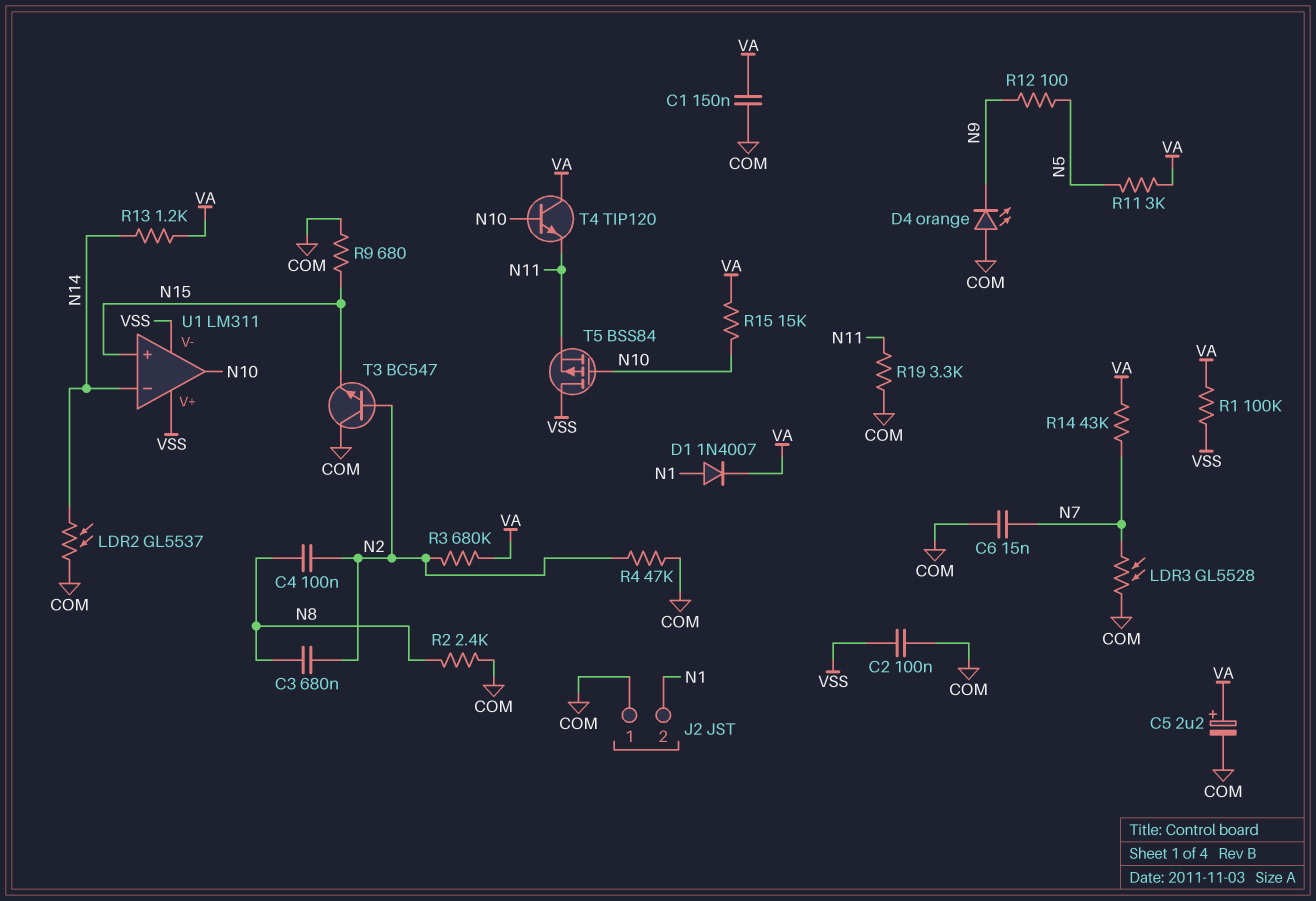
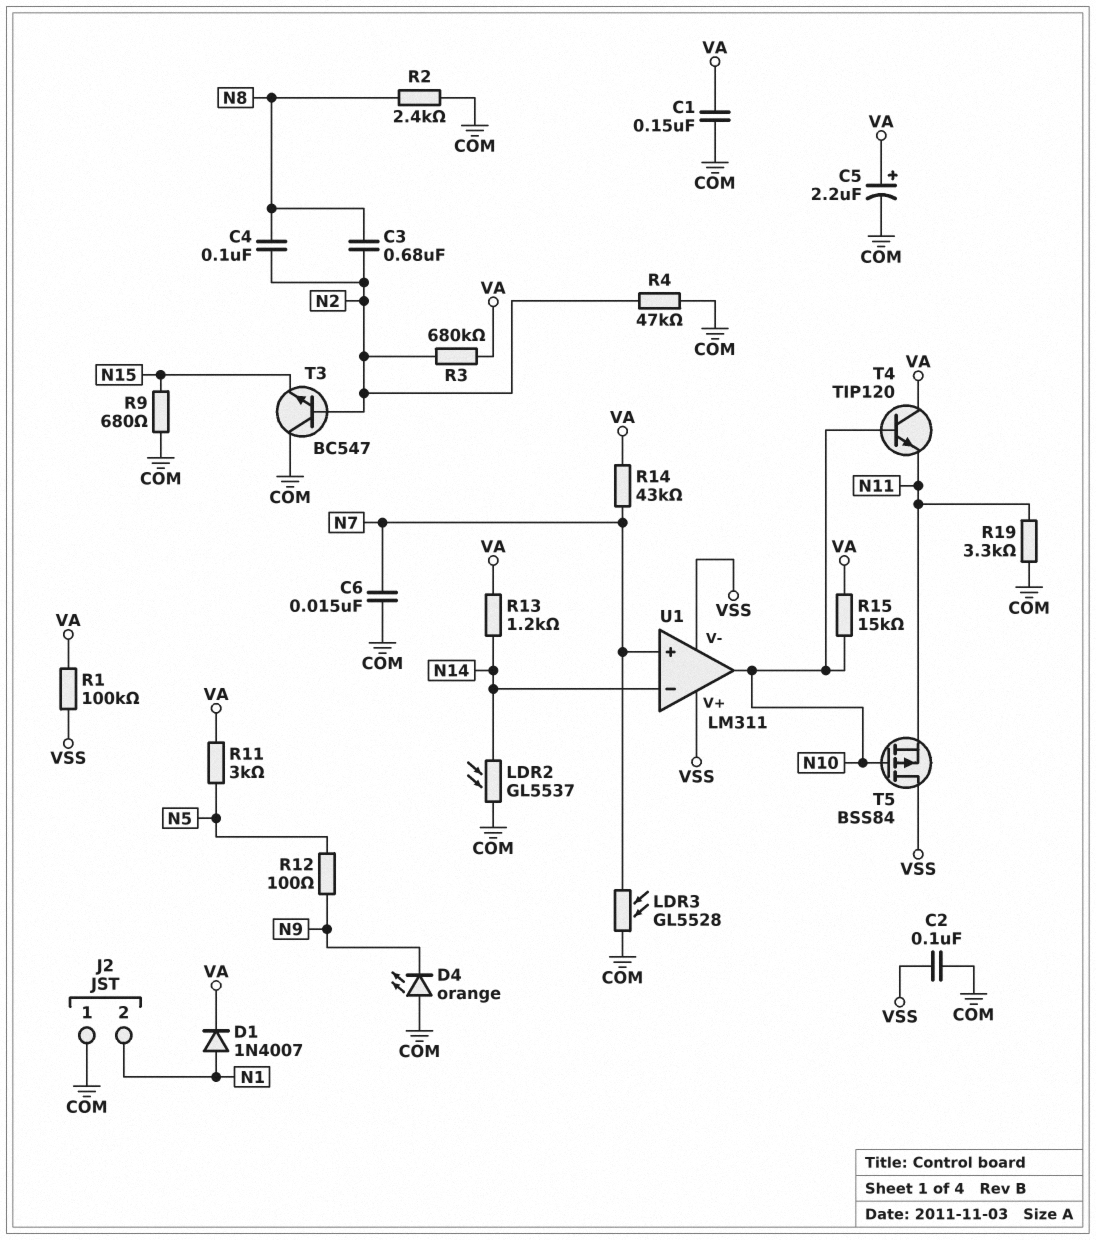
U1 pin in+: N15 -> N7

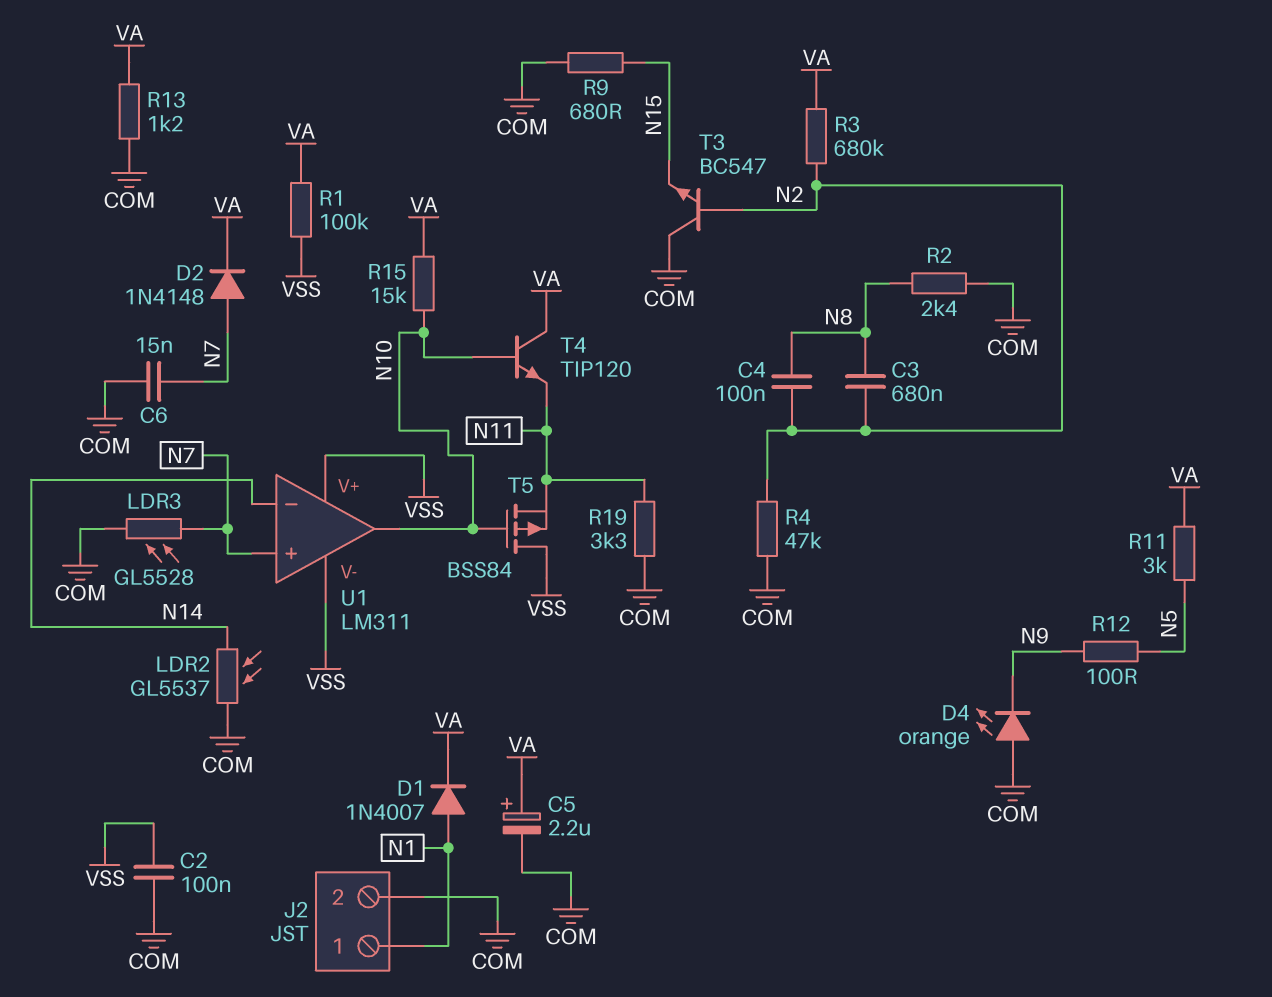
C1: 150nF (COM, VA) -> none
D2: none -> diode 1N4148 (A N7, K VA)
J2 pin 1: COM -> N1
J2 pin 2: N1 -> COM
R13: 1.2k (N14, VA) -> 1.2k (COM, VA)
R14: 43k (N7, VA) -> none

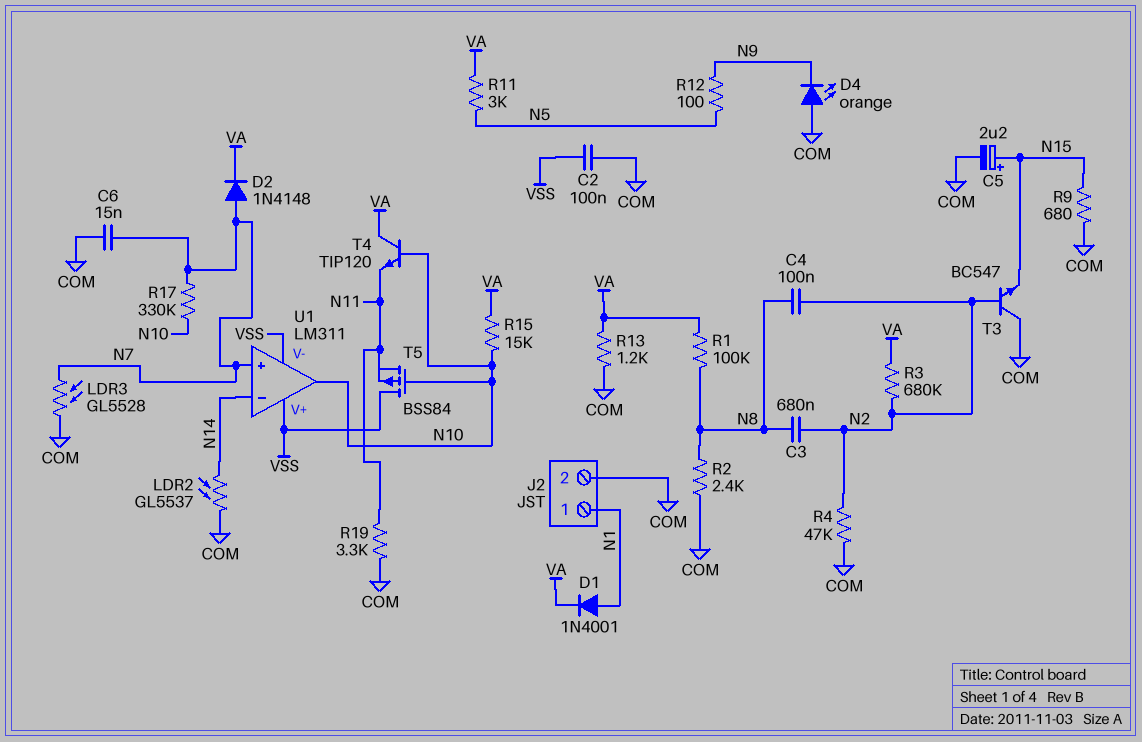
C5: 2.2uF (plus VA, minus COM) -> 2.2uF (plus N15, minus COM)
D1: diode 1N4007 (A N1, K VA) -> diode 1N4001 (A N1, K VA)
R1: 100k (VA, VSS) -> 100k (N8, VA)
R17: none -> 330k (N7, N10)

